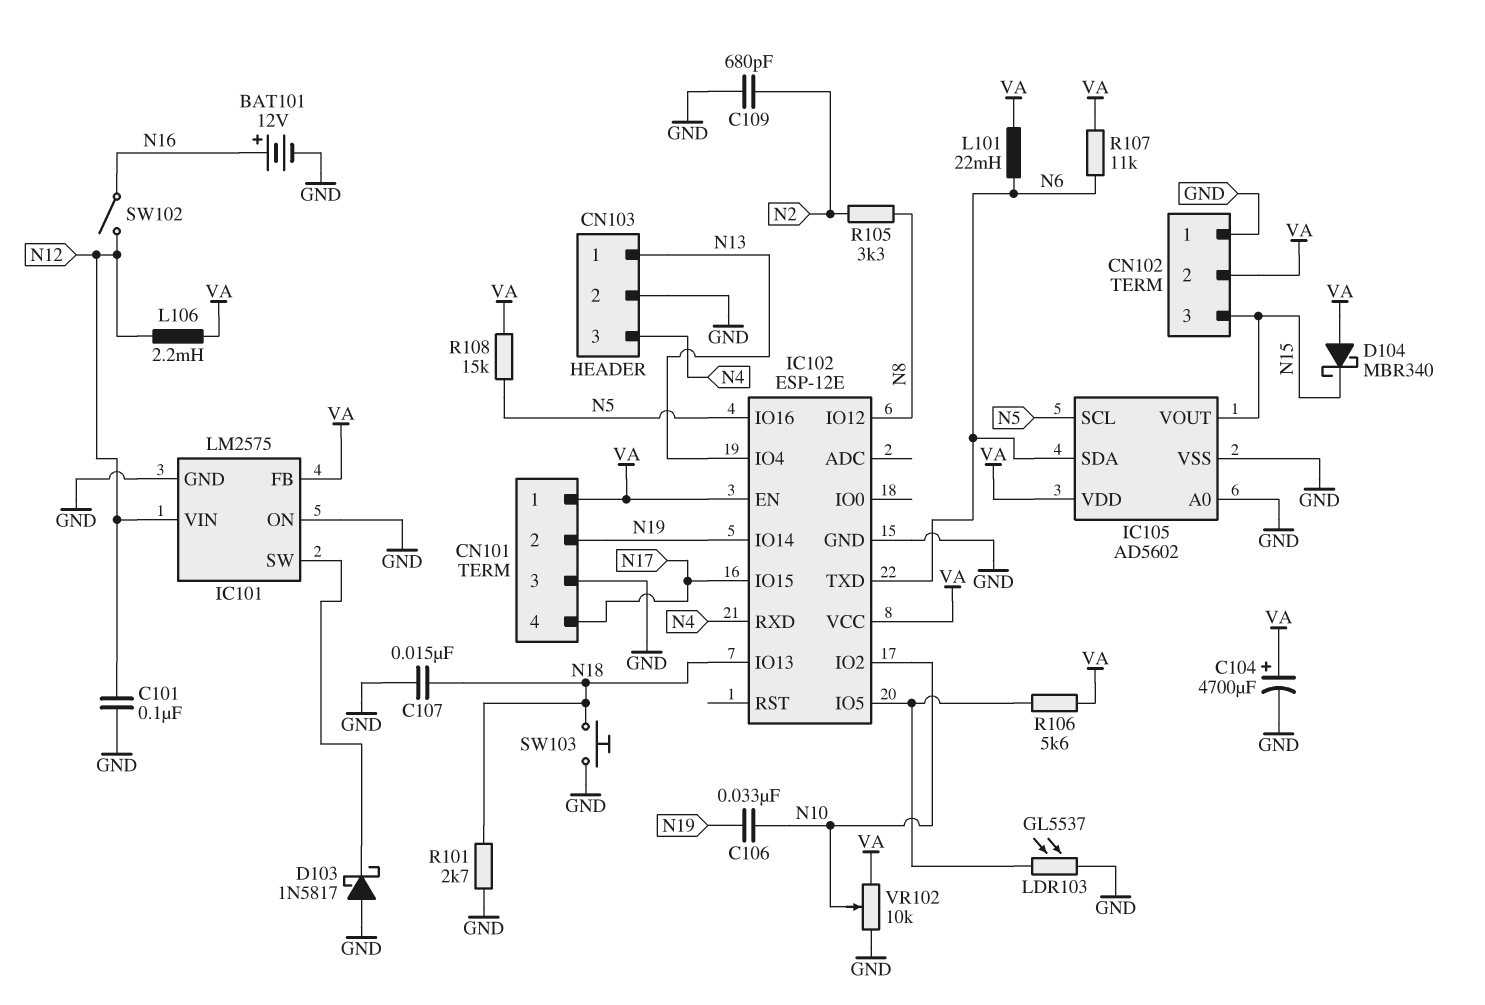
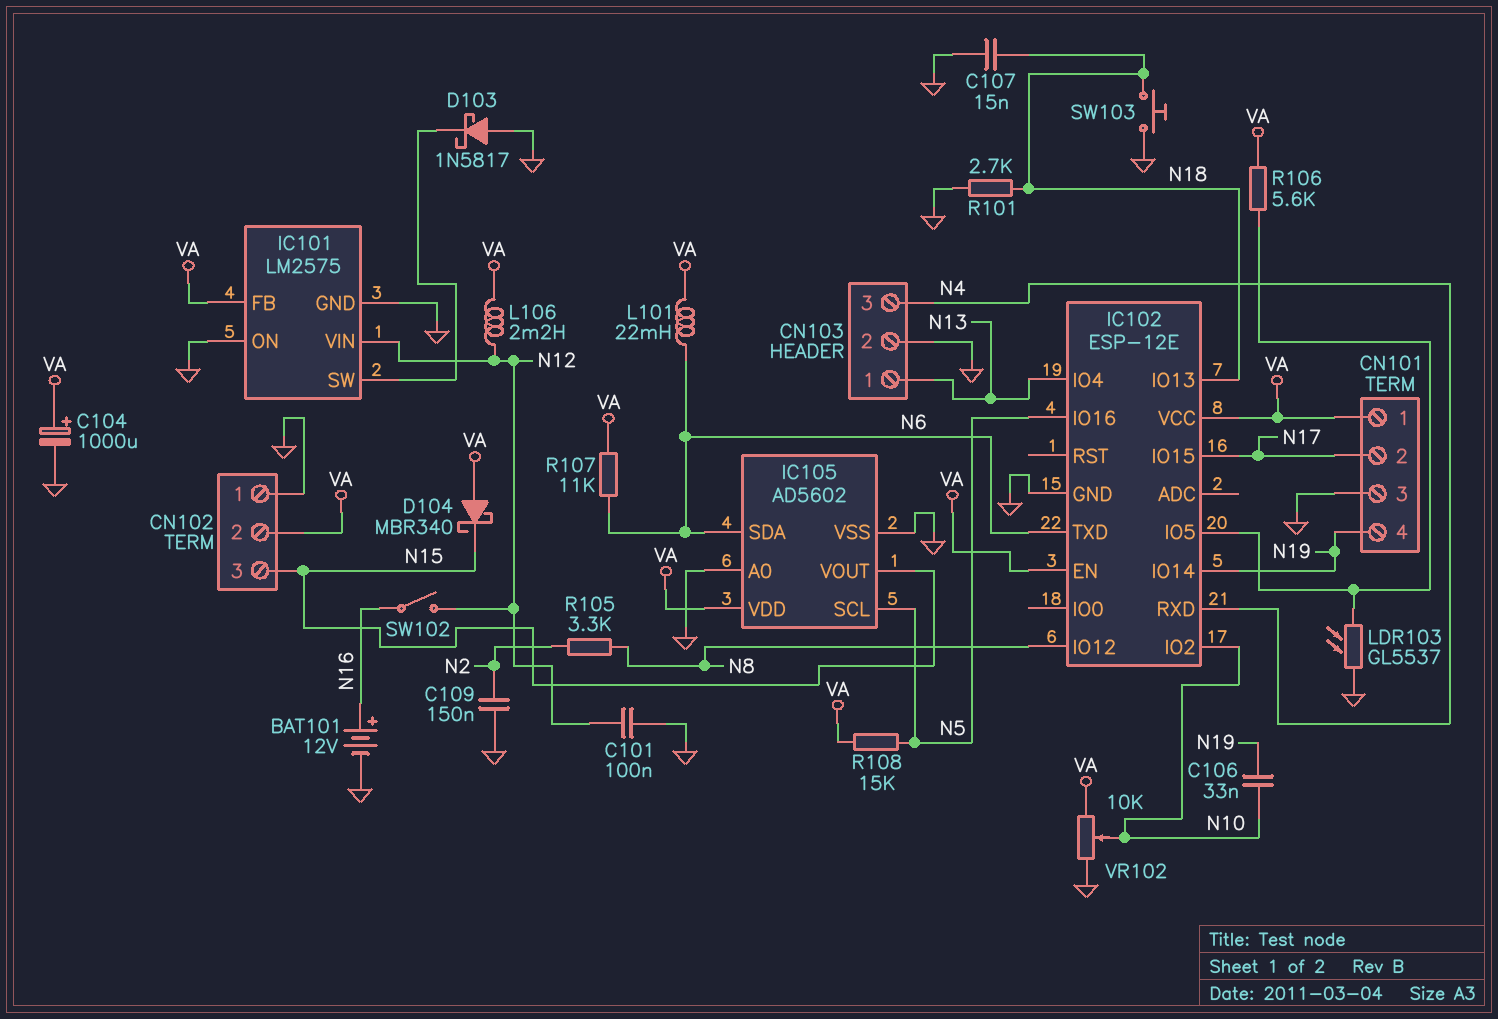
C104: 4700uF (plus VA, minus GND) -> 1000uF (plus VA, minus GND)
C109: 680pF (GND, N2) -> 150nF (GND, N2)
CN101 pin 2: N19 -> N17
CN101 pin 4: N17 -> N19

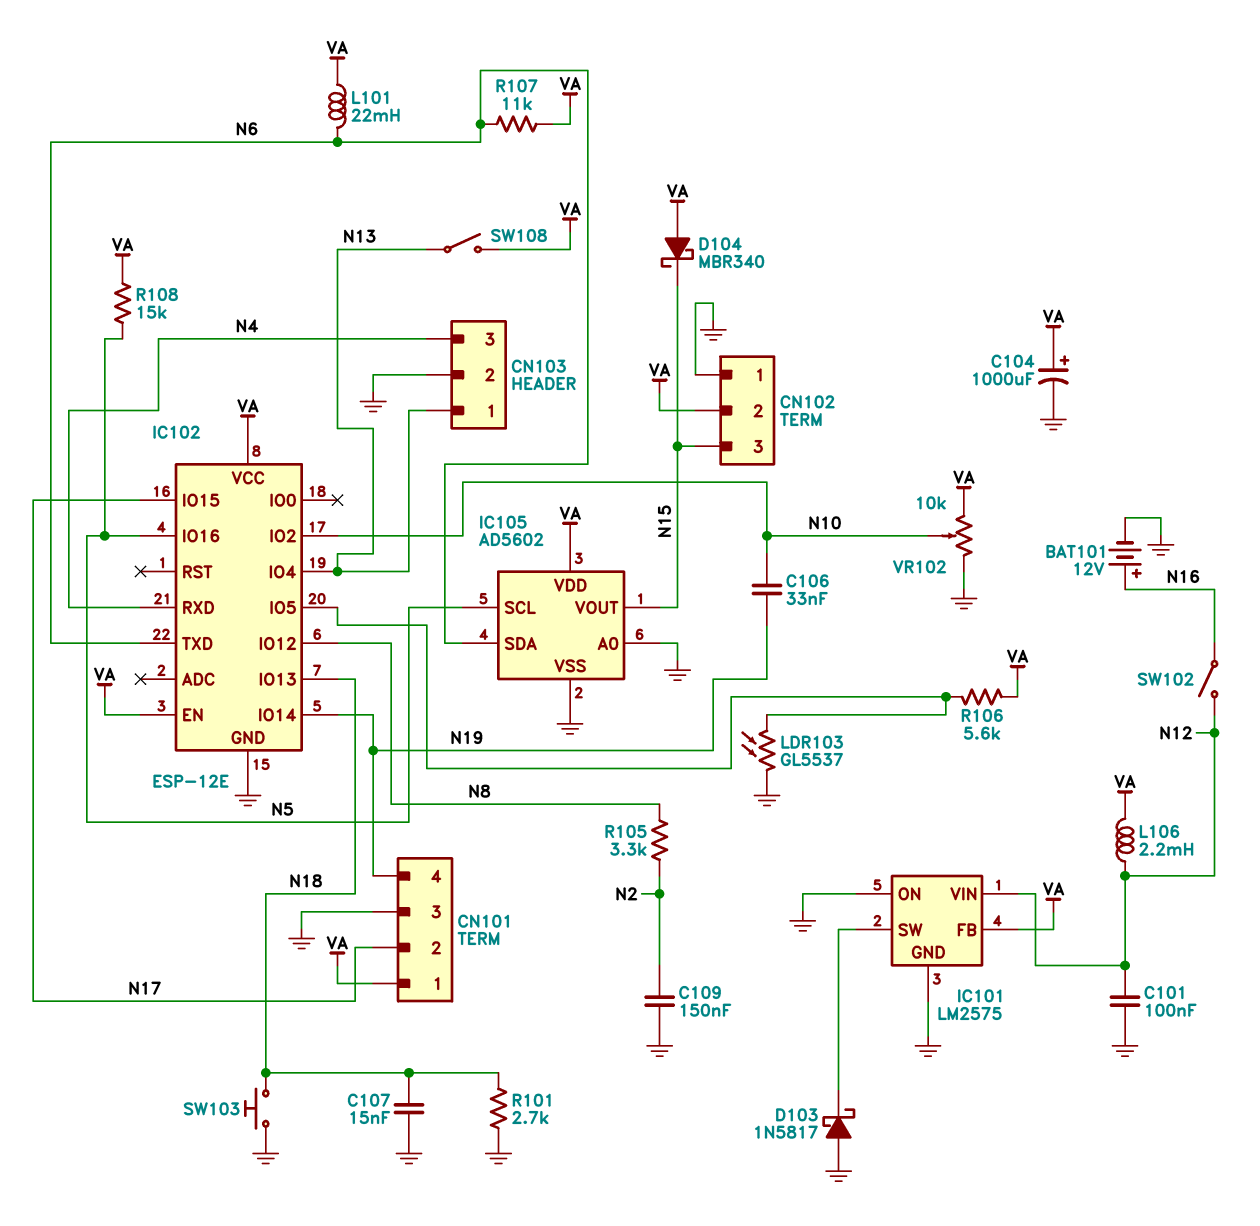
SW108: none -> switch (N13, VA)

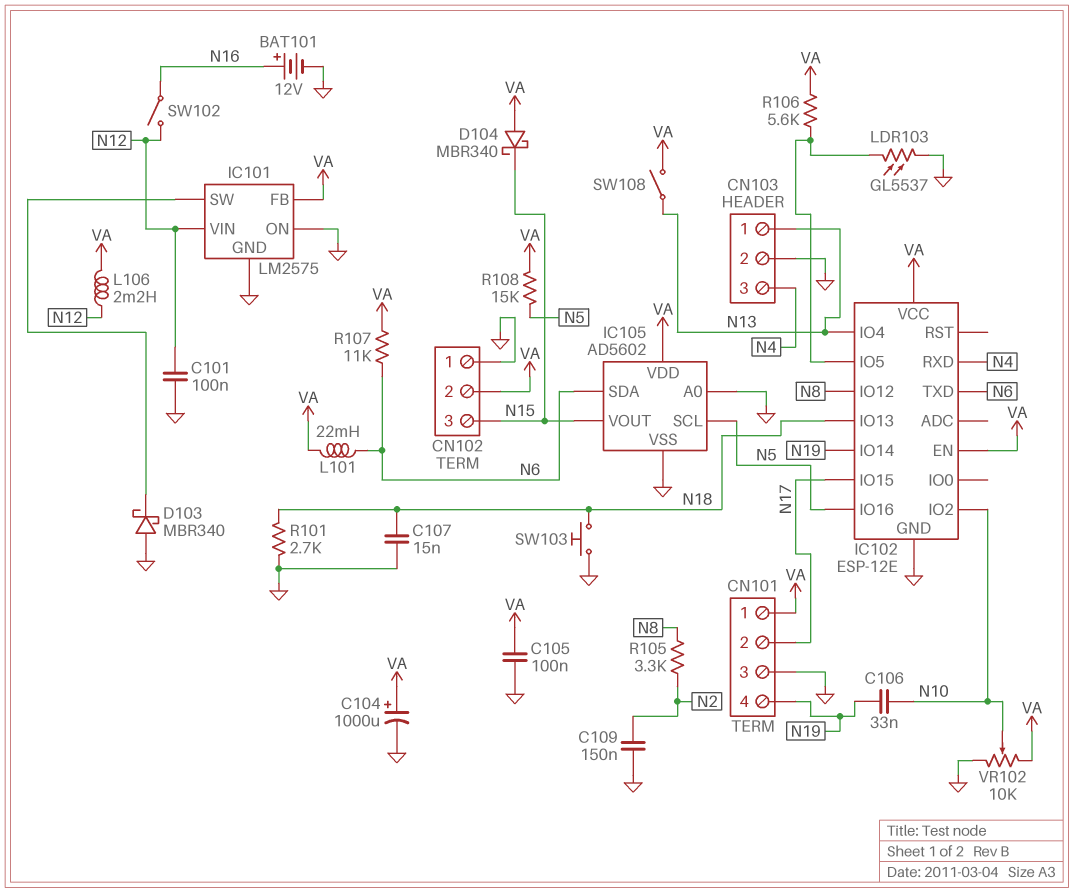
C105: none -> 100nF (GND, VA)
D103: schottky 1N5817 (A GND, K IC101/SW) -> schottky MBR340 (A GND, K IC101/SW)

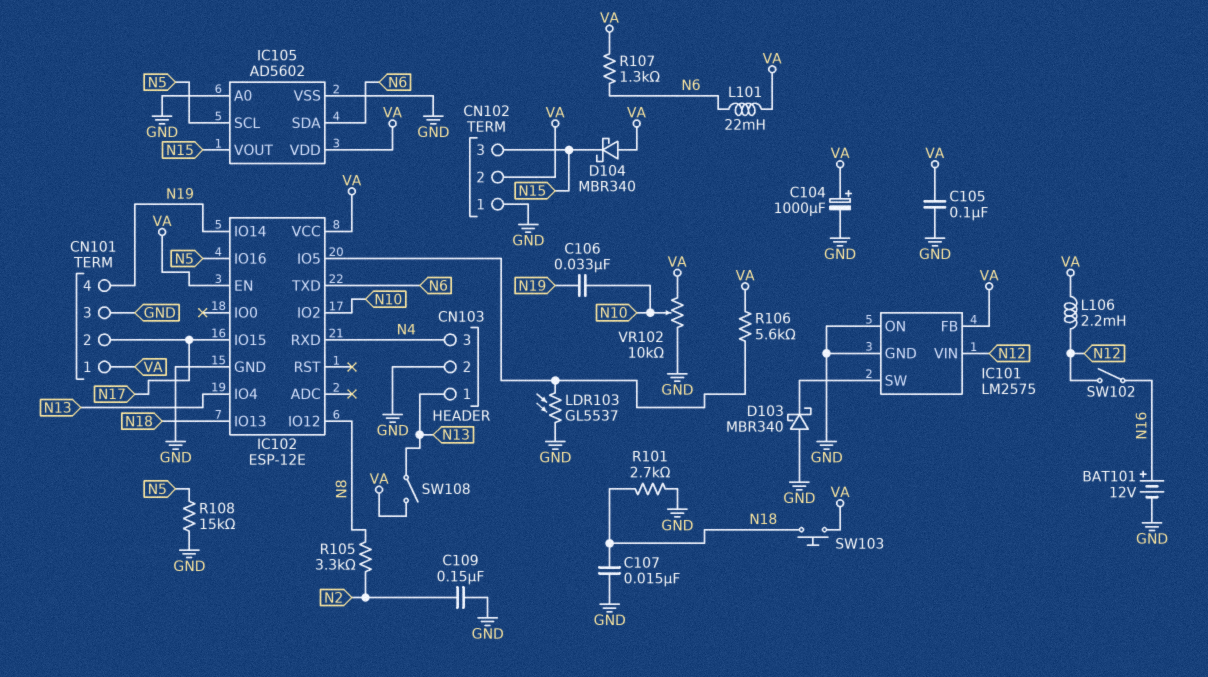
C101: 100nF (GND, N12) -> none
R107: 11k (N6, VA) -> 1.3k (N6, VA)
R108: 15k (N5, VA) -> 15k (GND, N5)
SW103: button (GND, N18) -> button (N18, VA)

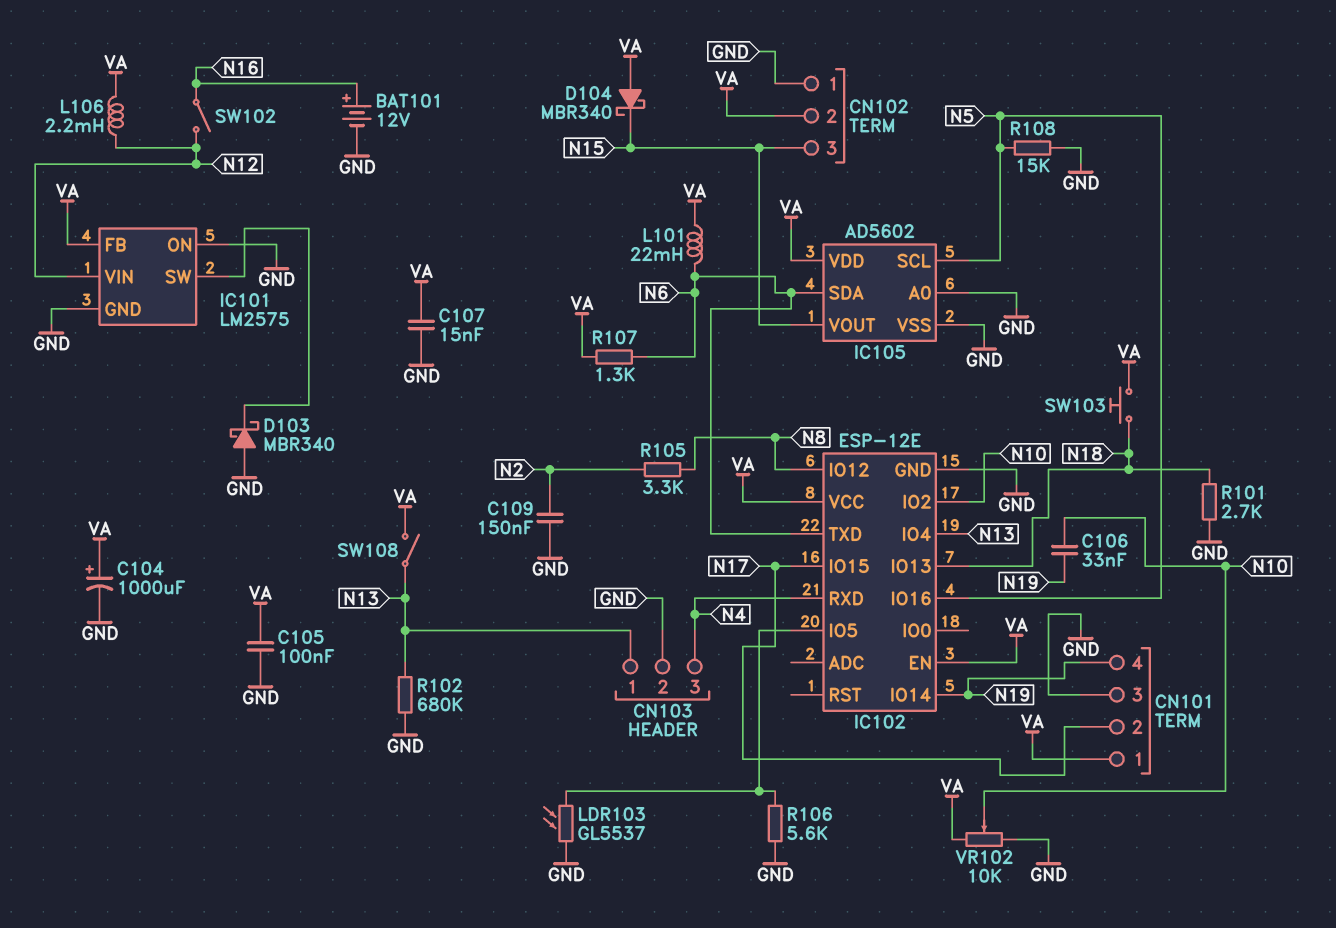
C107: 15nF (GND, N18) -> 15nF (GND, VA)
R102: none -> 680k (GND, N13)
R106: 5.6k (IC102/IO5, VA) -> 5.6k (GND, IC102/IO5)

